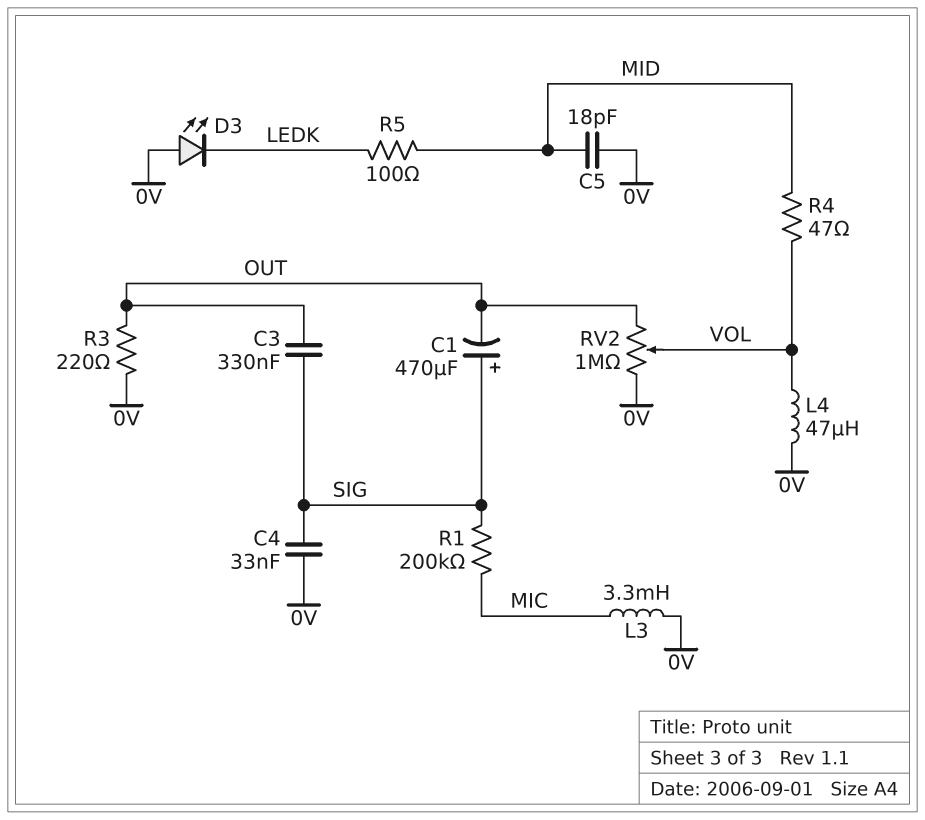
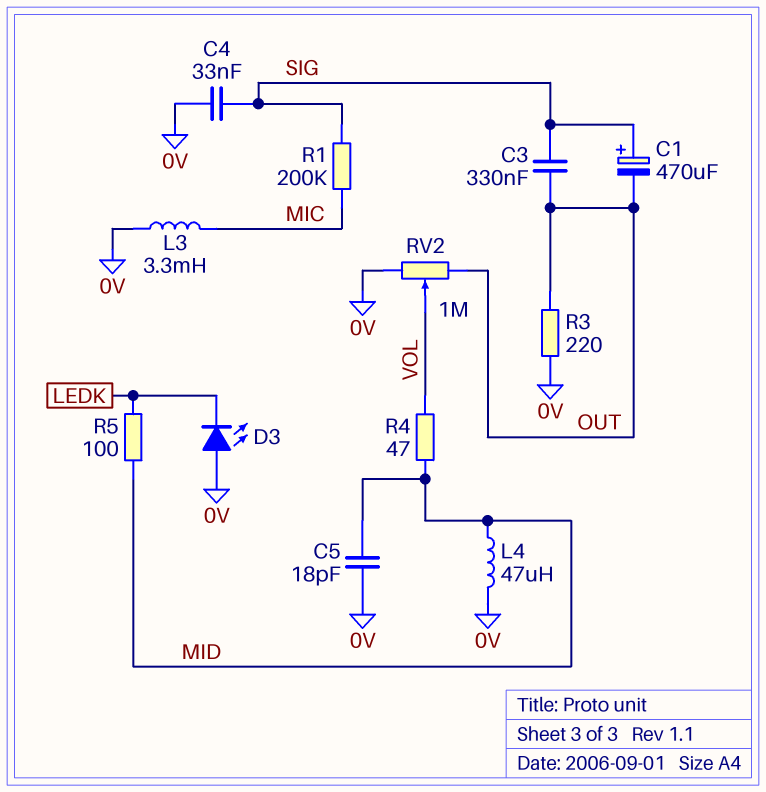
L4: 47uH (0V, VOL) -> 47uH (0V, MID)

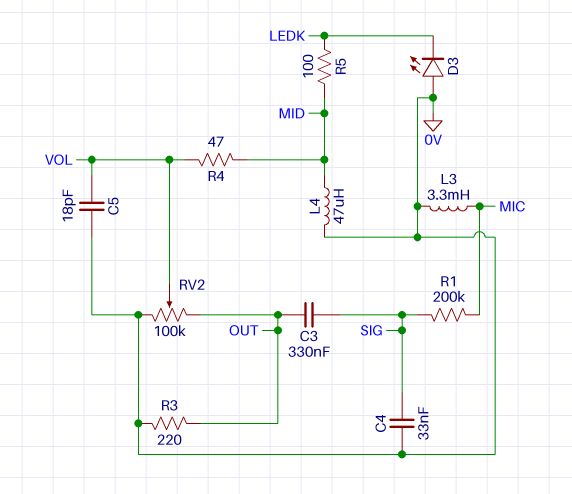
C1: 470uF (plus SIG, minus OUT) -> none
C5: 18pF (0V, MID) -> 18pF (0V, VOL)
RV2: 1M (0V, OUT, wiper VOL) -> 100k (0V, OUT, wiper VOL)

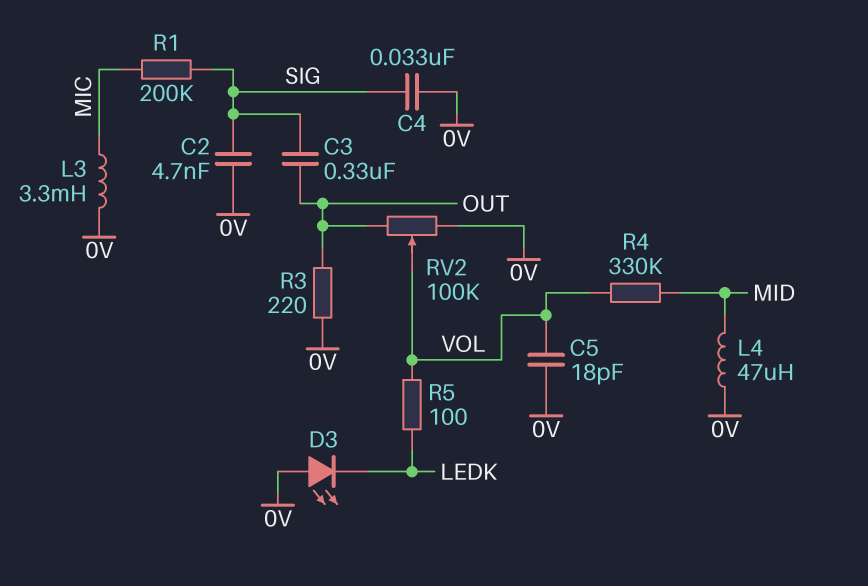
C2: none -> 4.7nF (0V, SIG)
R4: 47 (MID, VOL) -> 330k (MID, VOL)
R5: 100 (LEDK, MID) -> 100 (LEDK, VOL)

